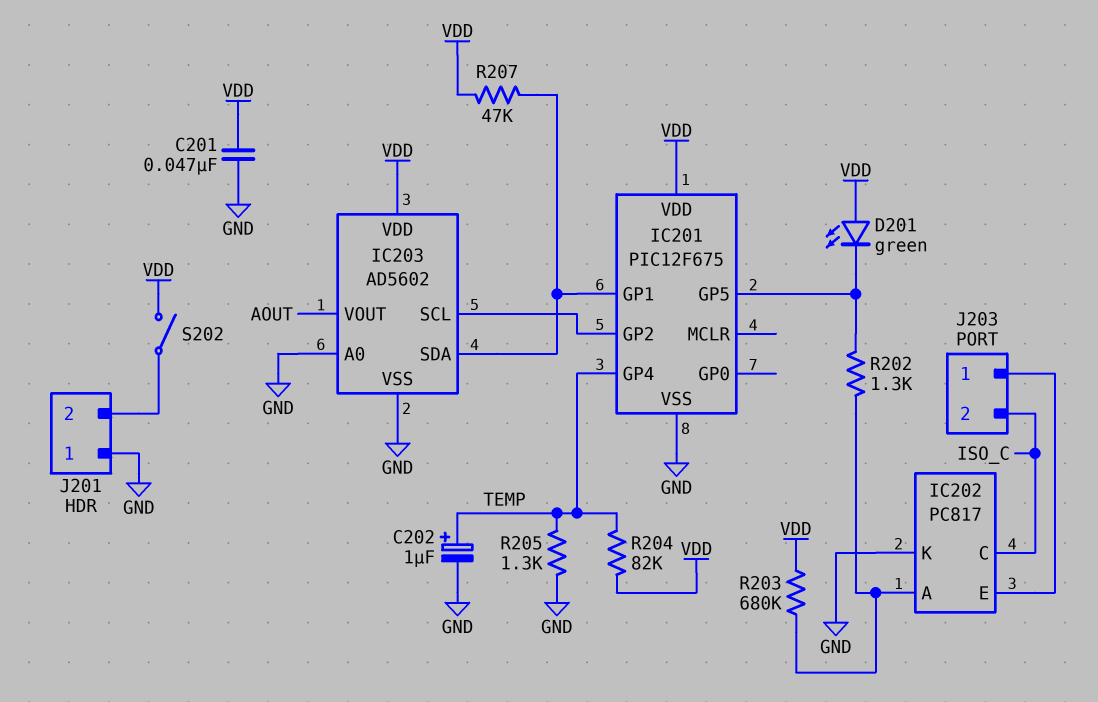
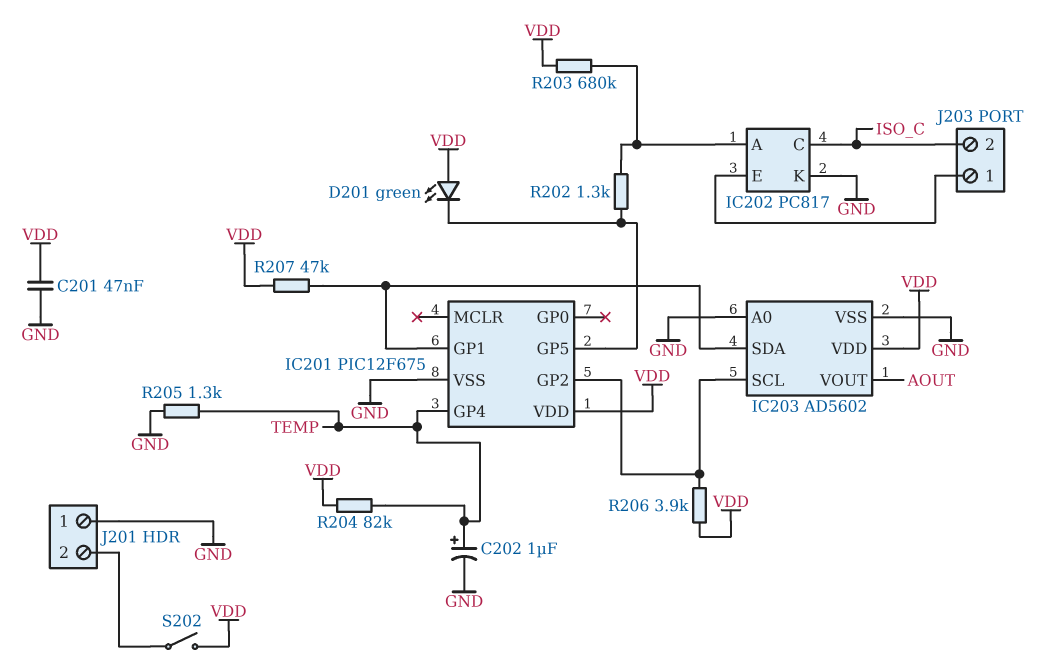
R206: none -> 3.9k (IC201/GP2, VDD)

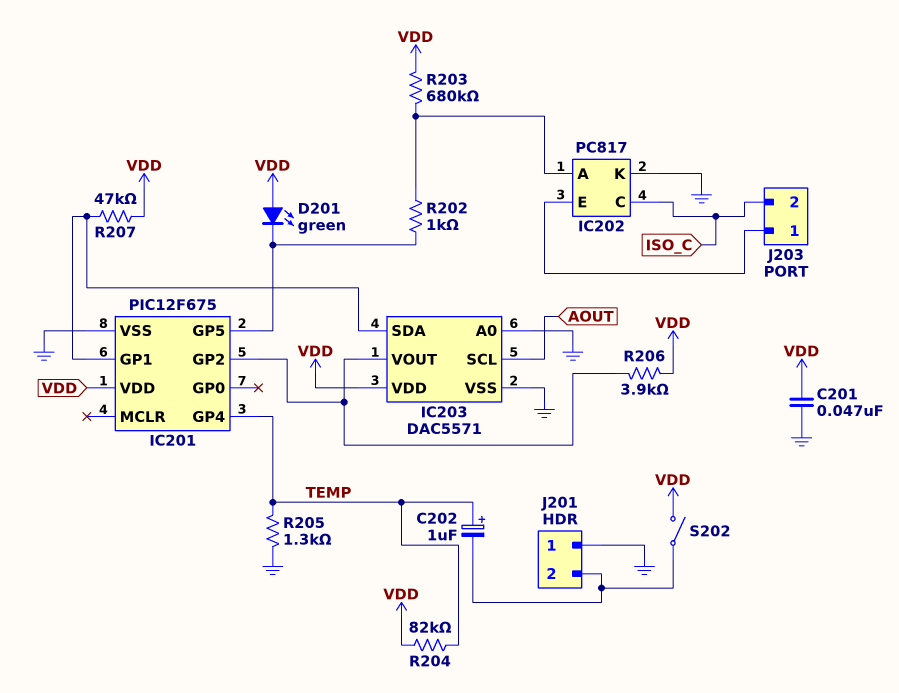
C202: 1uF (plus TEMP, minus GND) -> 1uF (plus TEMP, minus J201/2)
IC203: AD5602 -> DAC5571
IC203 pin SCL: IC201/GP2 -> AOUT
IC203 pin VOUT: AOUT -> IC201/GP2
R202: 1.3k (IC201/GP5, IC202/A) -> 1k (IC201/GP5, IC202/A)

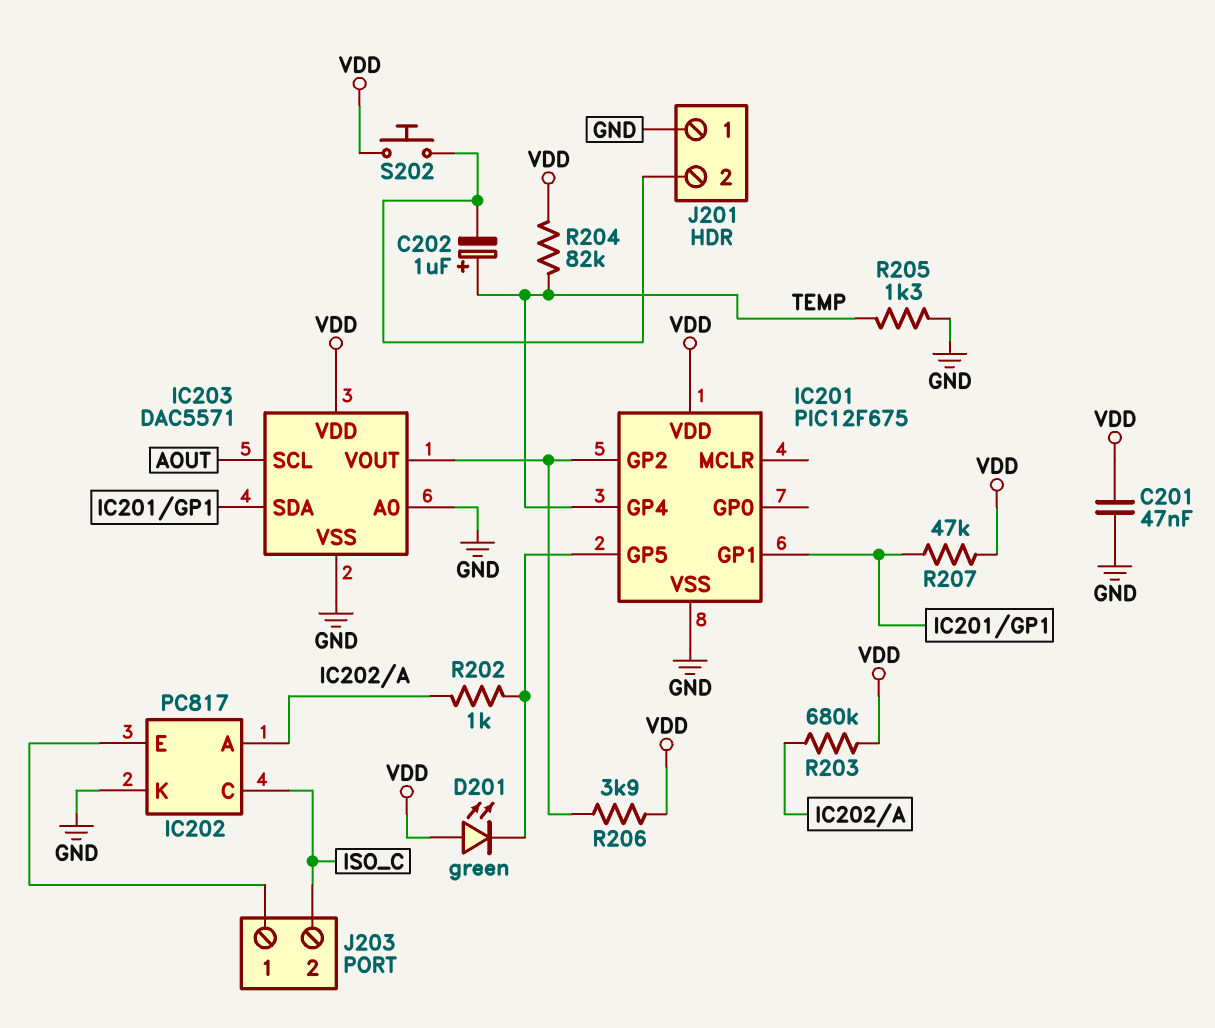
S202: switch (J201/2, VDD) -> button (J201/2, VDD)

